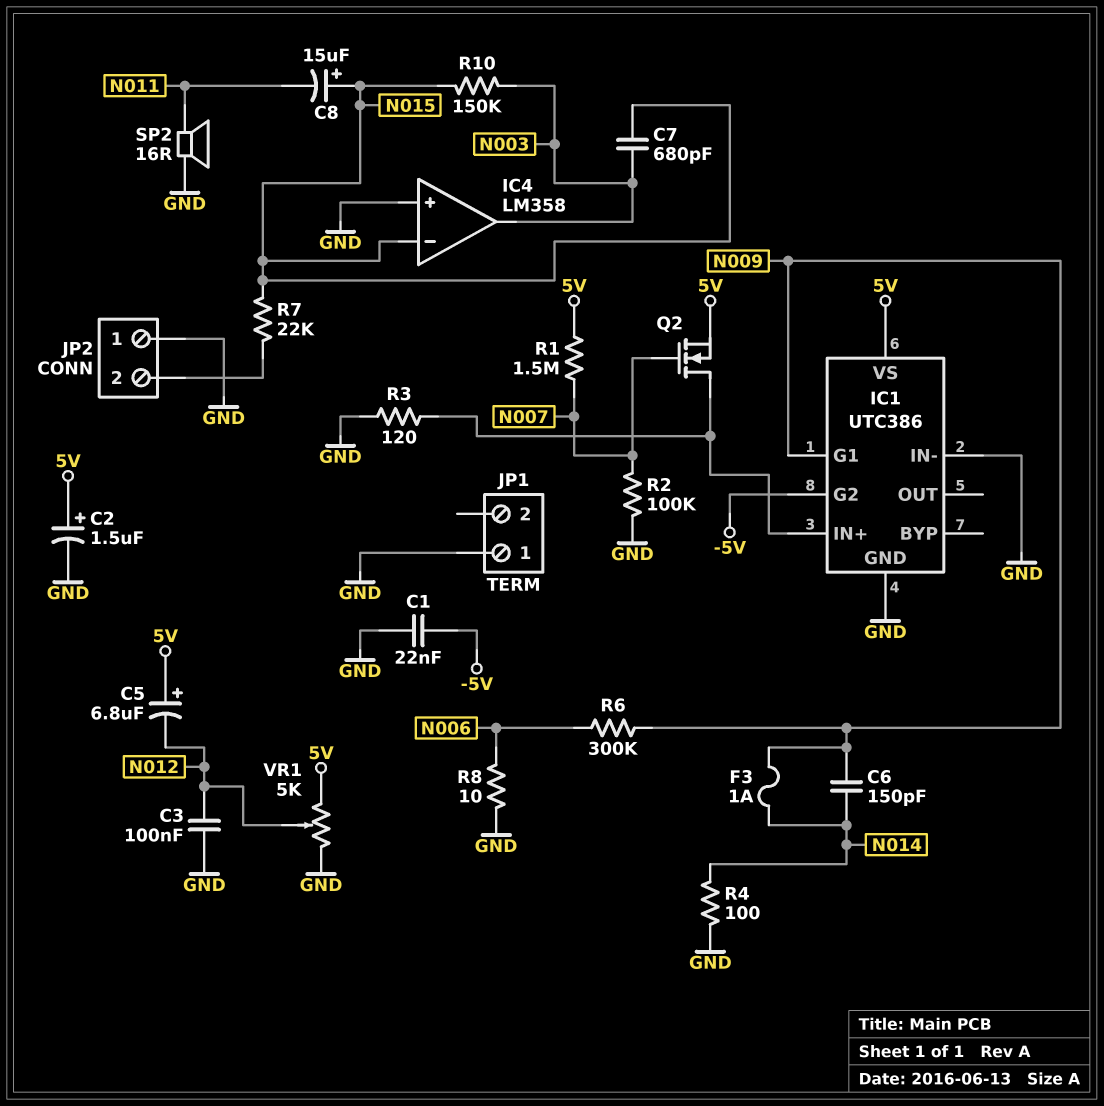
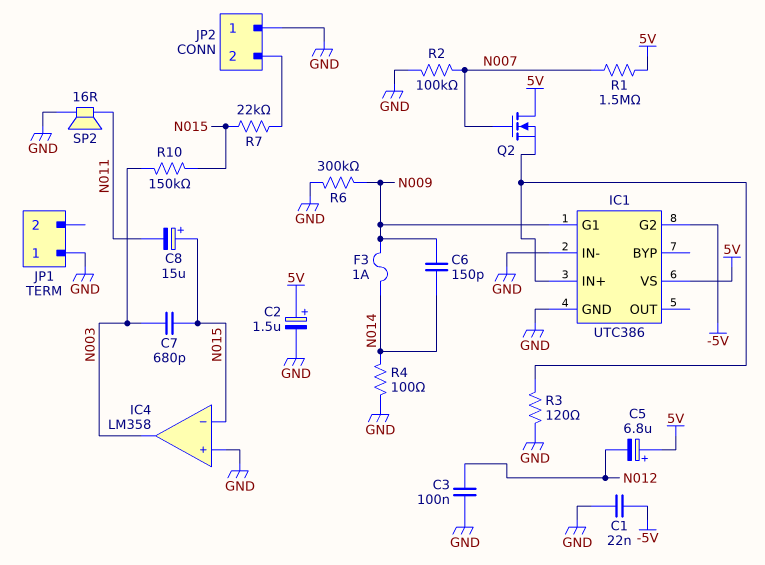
Q2: NMOS (G N007, D IC1/IN+, S 5V) -> NMOS (G N007, D 5V, S IC1/IN+)
R6: 300k (N006, N009) -> 300k (GND, N009)
R8: 10 (GND, N006) -> none
VR1: 5k (5V, GND, wiper N012) -> none

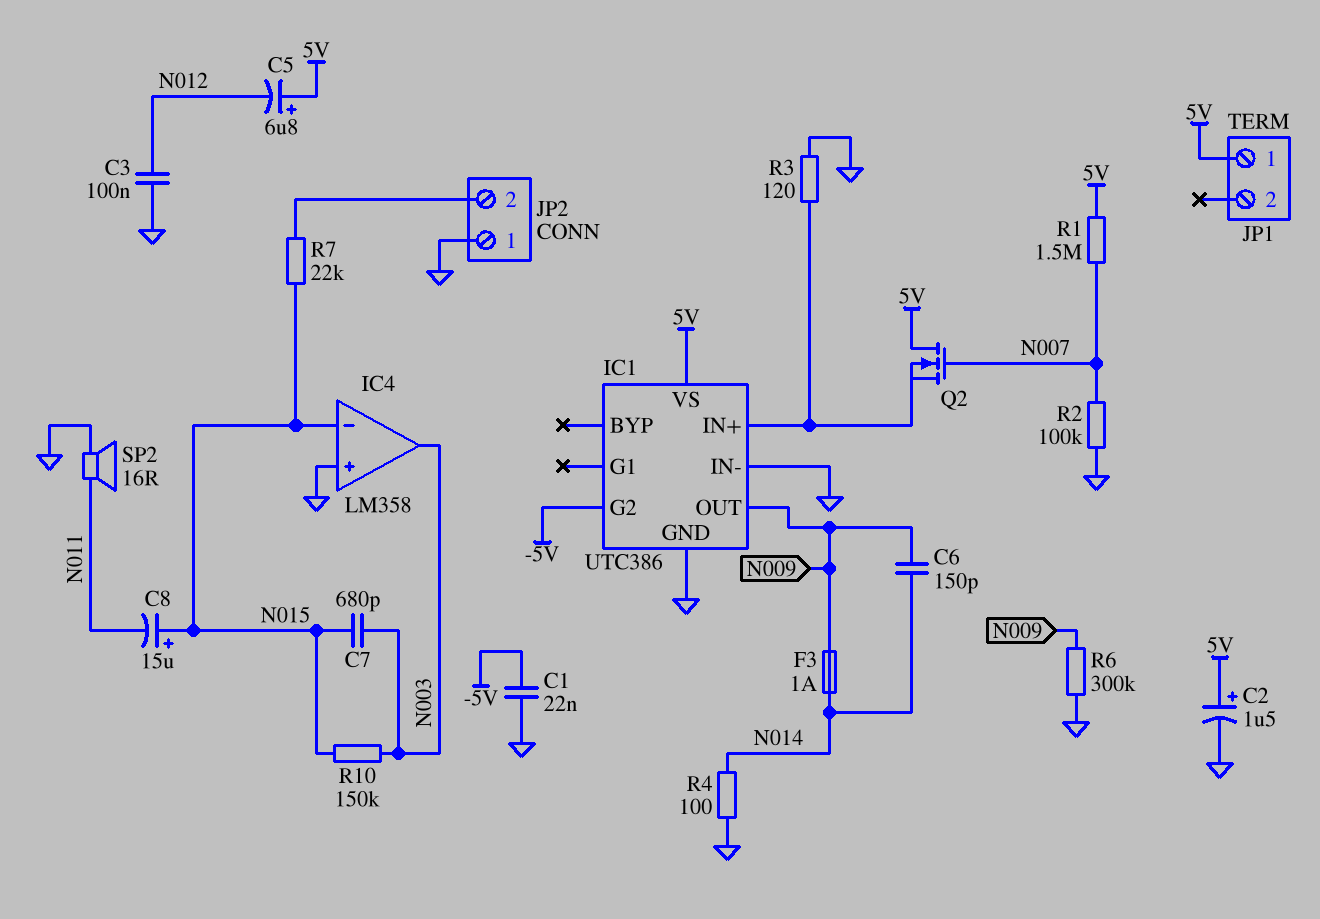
IC1 pin G1: N009 -> none
IC1 pin OUT: none -> N009
JP1 pin 1: GND -> 5V

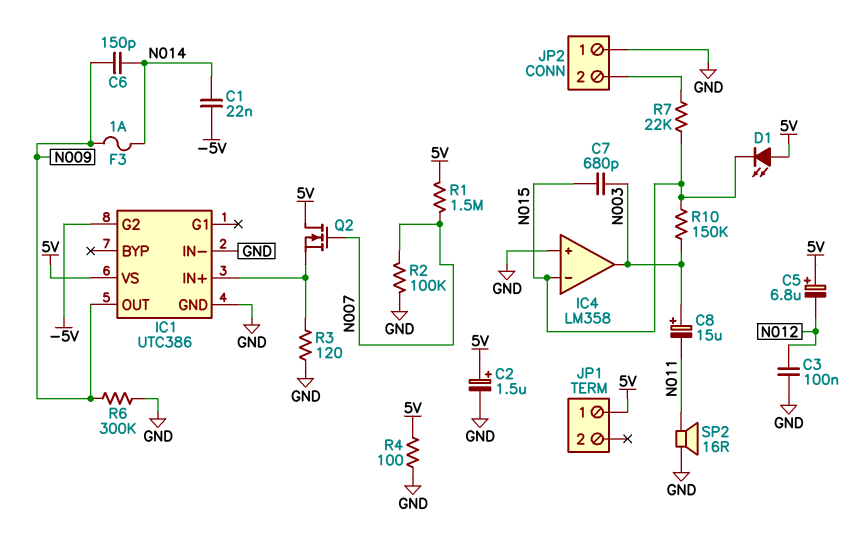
C1: 22nF (-5V, GND) -> 22nF (-5V, N014)
C8: 15uF (plus N015, minus N011) -> 15uF (plus N003, minus N011)
D1: none -> LED (A 5V, K N015)
R4: 100 (GND, N014) -> 100 (5V, GND)

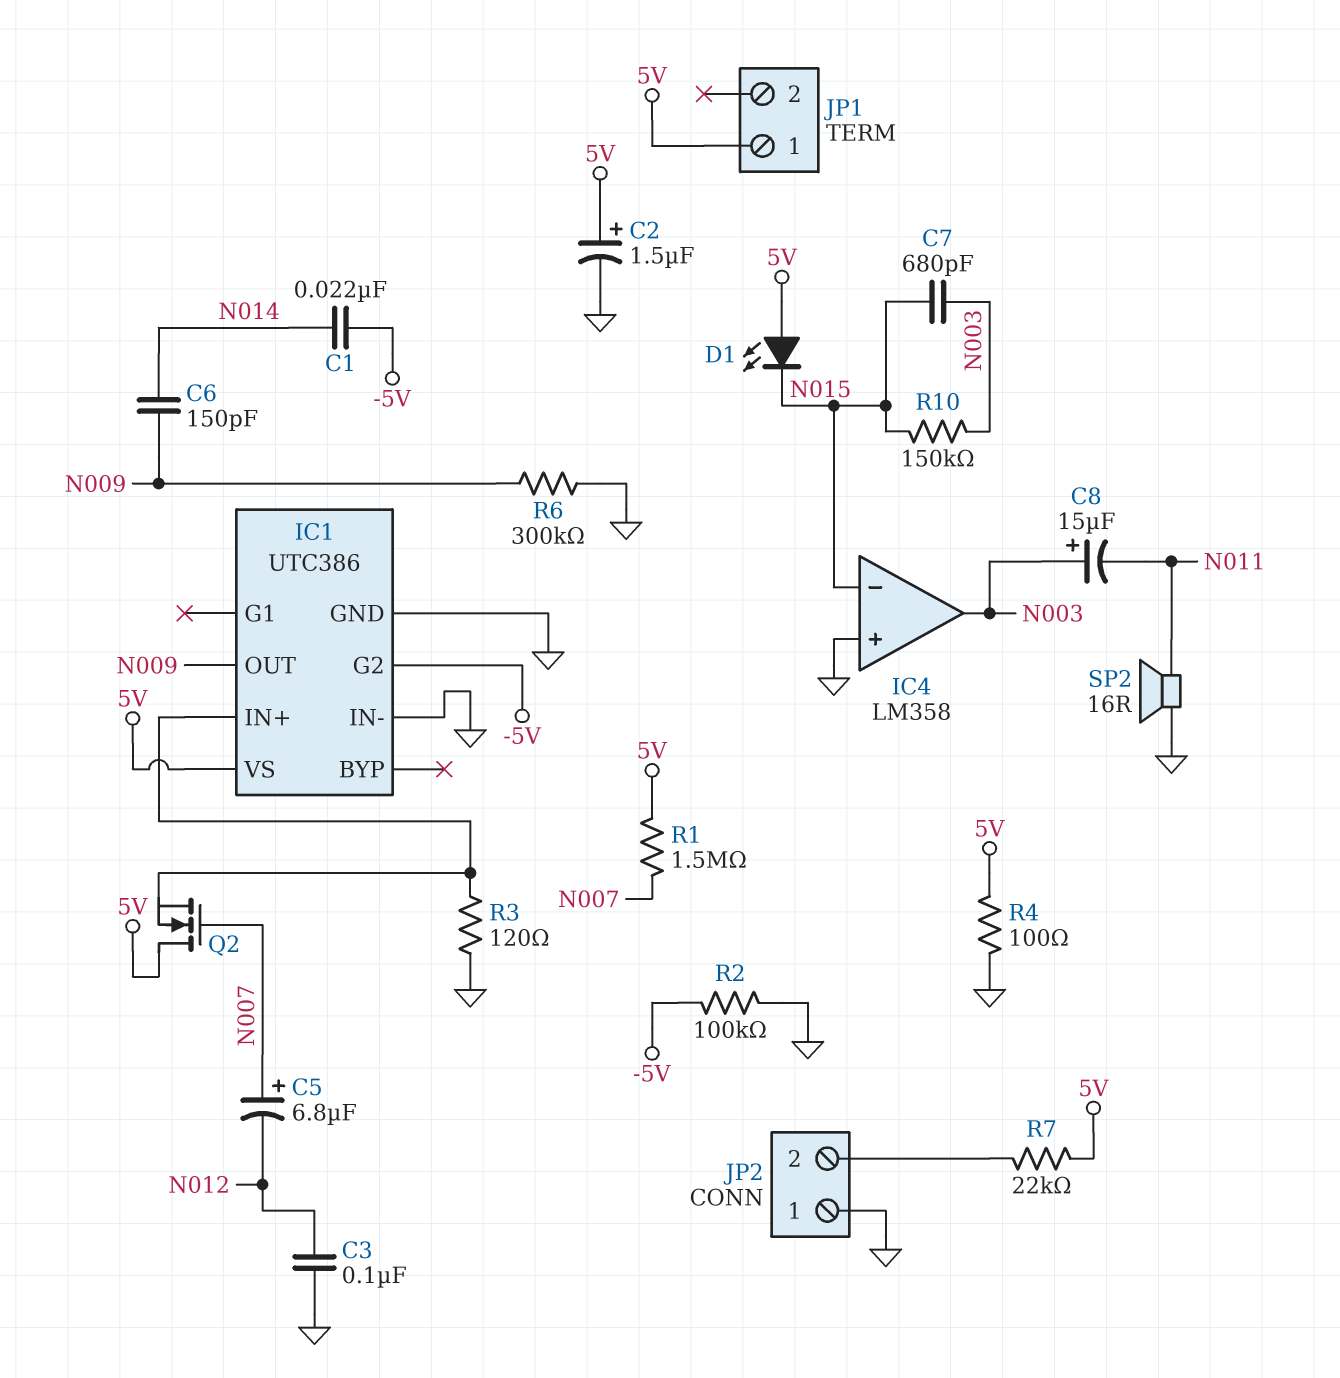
C5: 6.8uF (plus 5V, minus N012) -> 6.8uF (plus N007, minus N012)
F3: 1A (N009, N014) -> none
R2: 100k (GND, N007) -> 100k (-5V, GND)
R7: 22k (JP2/2, N015) -> 22k (5V, JP2/2)

